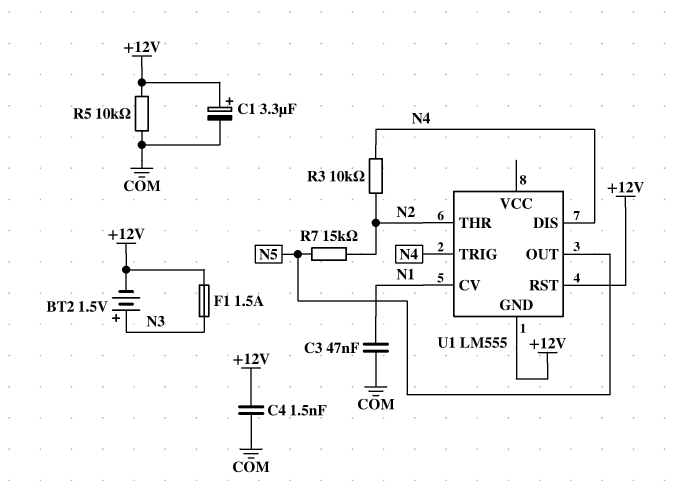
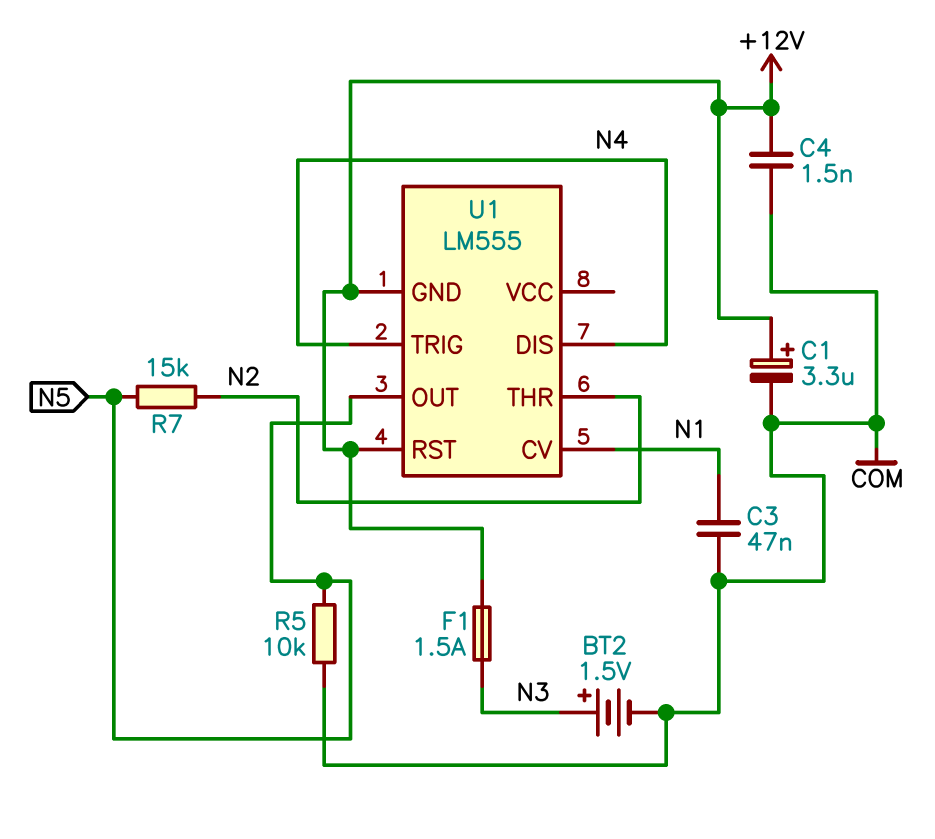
BT2: 1.5V (plus N3, minus +12V) -> 1.5V (plus N3, minus COM)
R3: 10k (N2, N4) -> none
R5: 10k (+12V, COM) -> 10k (COM, N5)

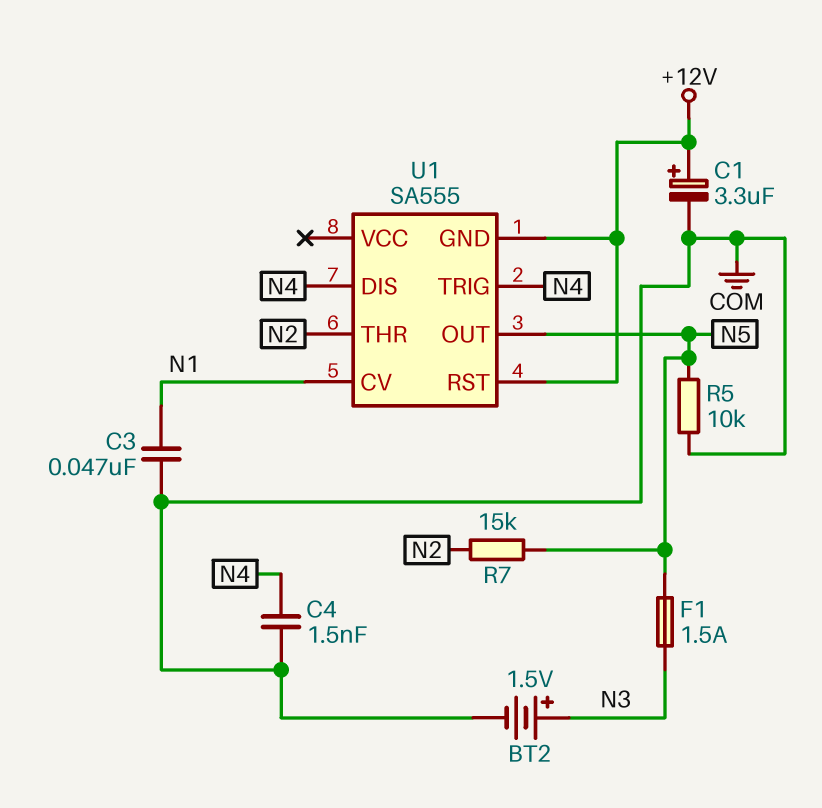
C4: 1.5nF (+12V, COM) -> 1.5nF (COM, N4)
F1: 1.5A (+12V, N3) -> 1.5A (N3, N5)
U1: LM555 -> SA555

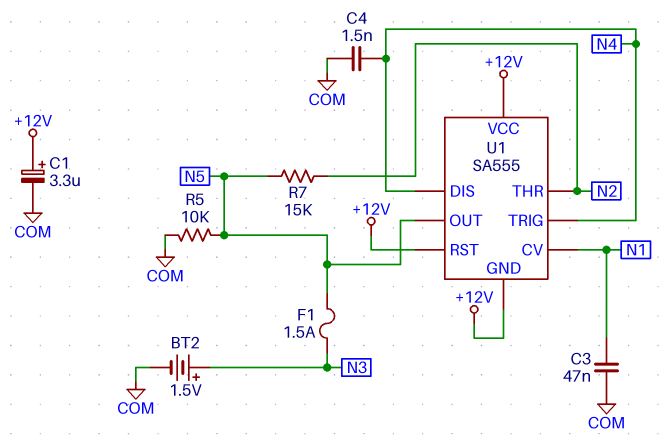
U1 pin VCC: none -> +12V

